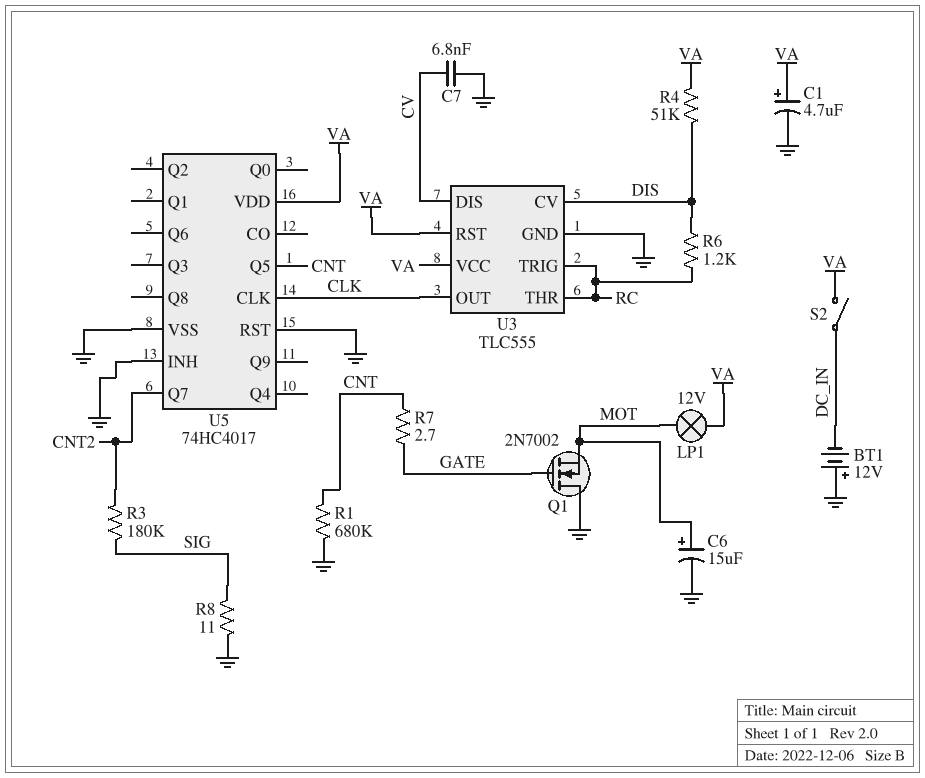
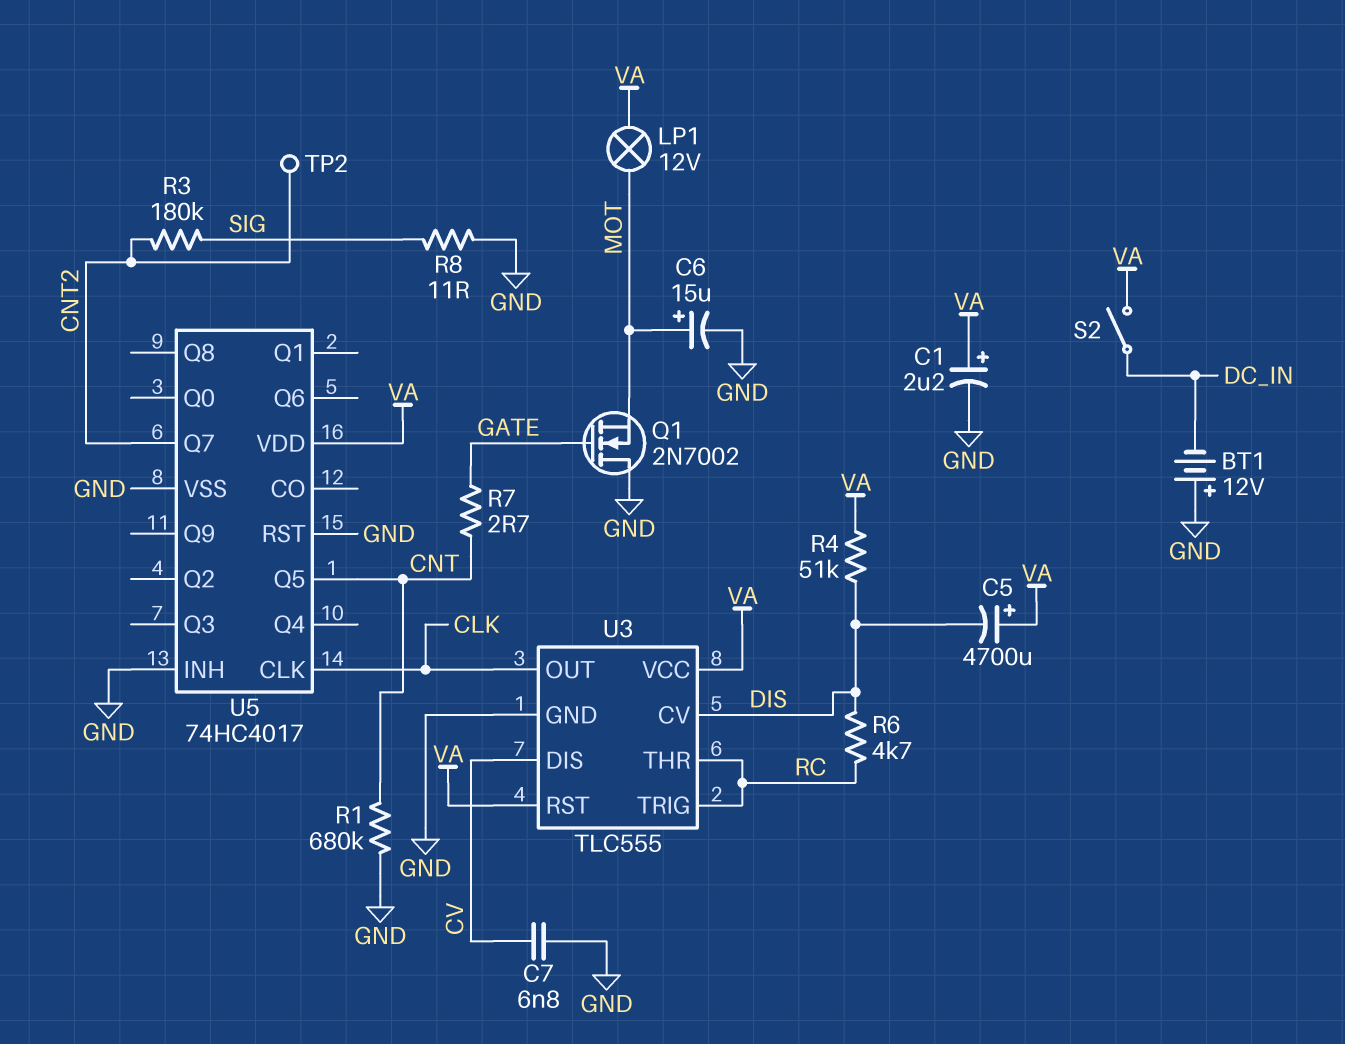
C1: 4.7uF (plus VA, minus GND) -> 2.2uF (plus VA, minus GND)
C5: none -> 4700uF (plus VA, minus DIS)
R6: 1.2k (DIS, RC) -> 4.7k (DIS, RC)
TP2: none -> test point (CNT2)

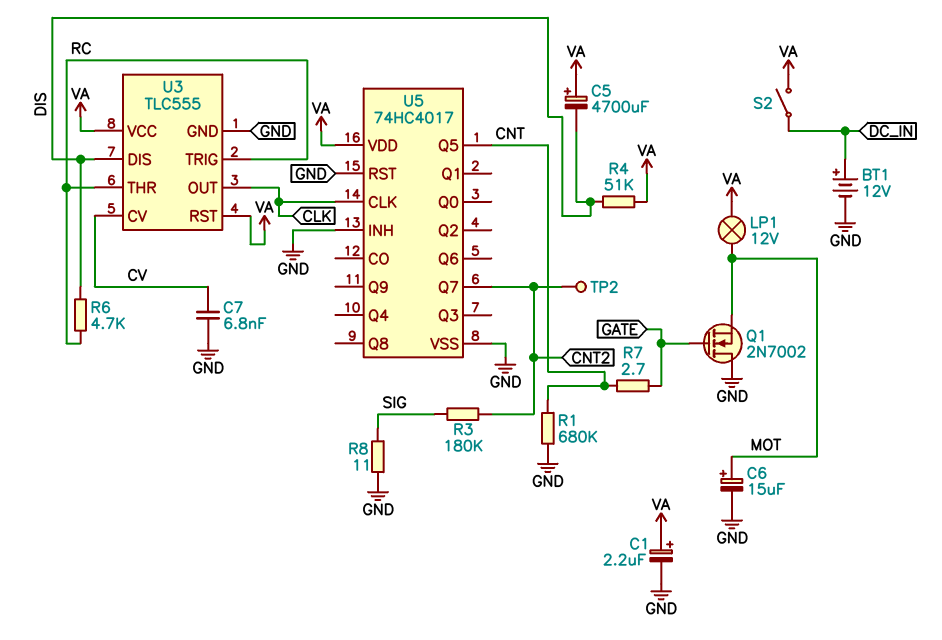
BT1: 12V (plus GND, minus DC_IN) -> 12V (plus DC_IN, minus GND)
U3 pin CV: DIS -> CV
U3 pin DIS: CV -> DIS

